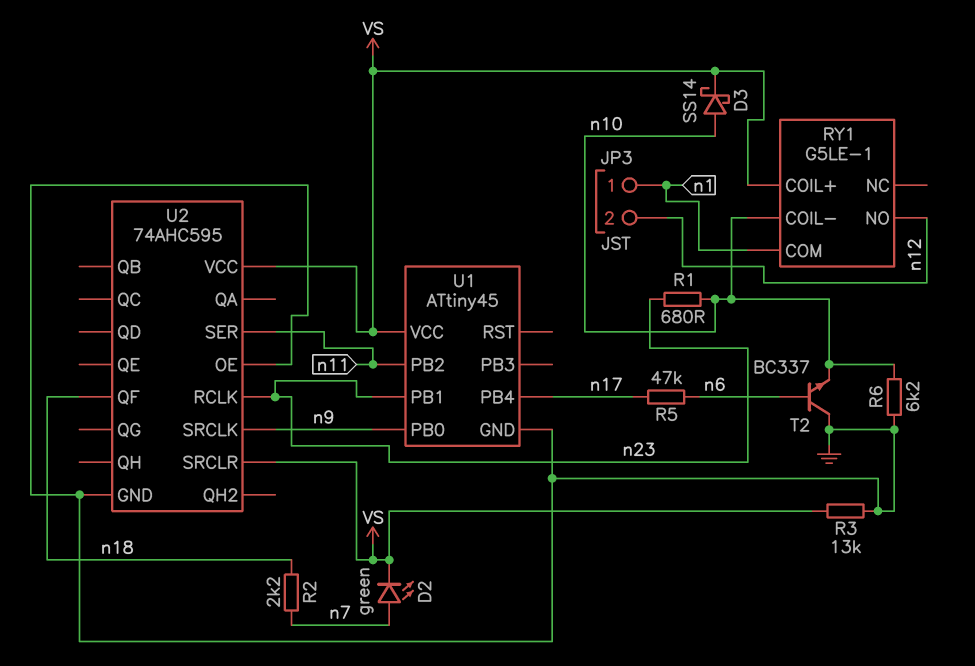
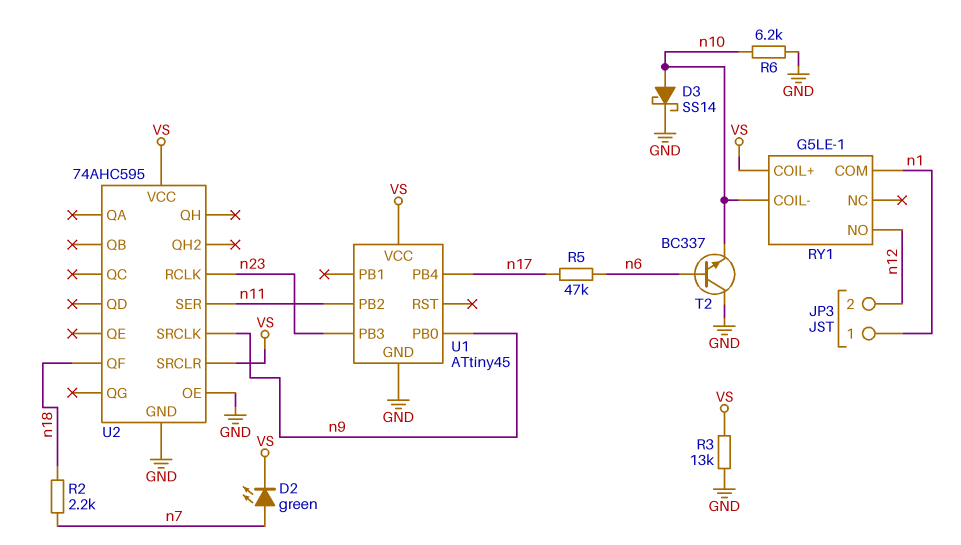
D3: schottky SS14 (A n10, K VS) -> schottky SS14 (A n10, K GND)
R1: 680 (n10, n23) -> none
U1 pin PB1: n23 -> none
U1 pin PB3: none -> n23

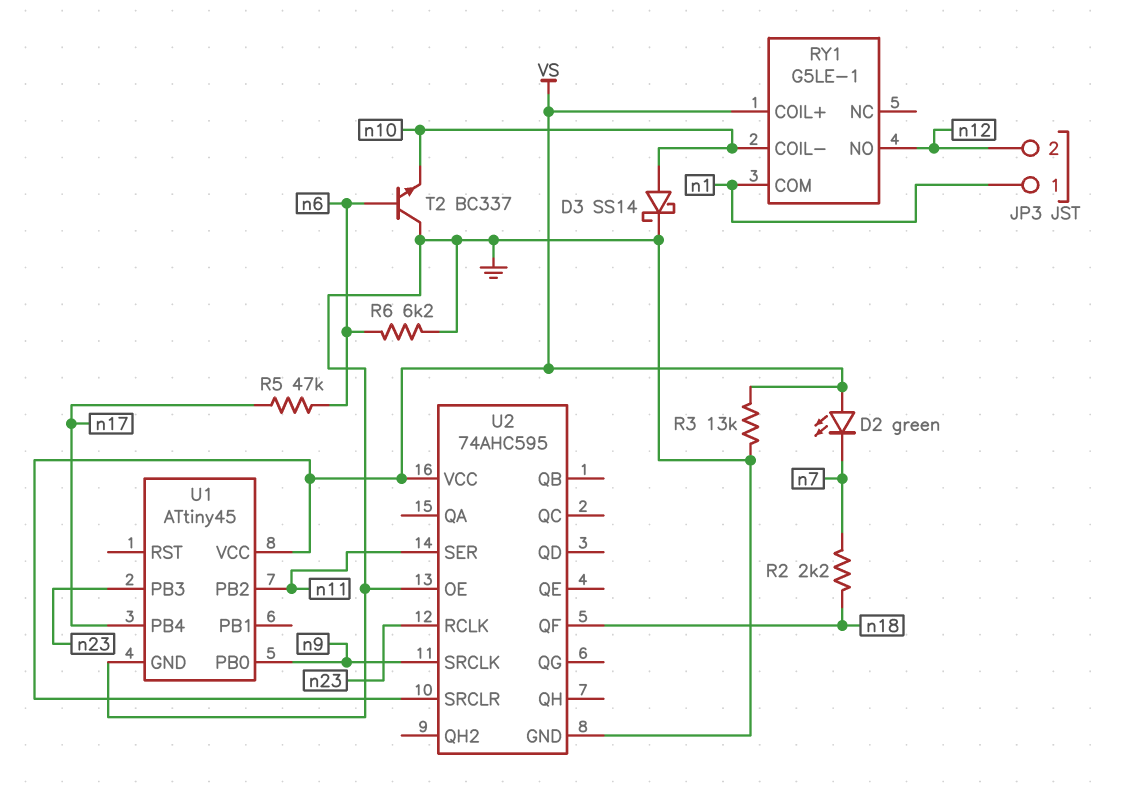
D2: LED green (A n7, K VS) -> LED green (A VS, K n7)
R6: 6.2k (GND, n10) -> 6.2k (GND, n6)

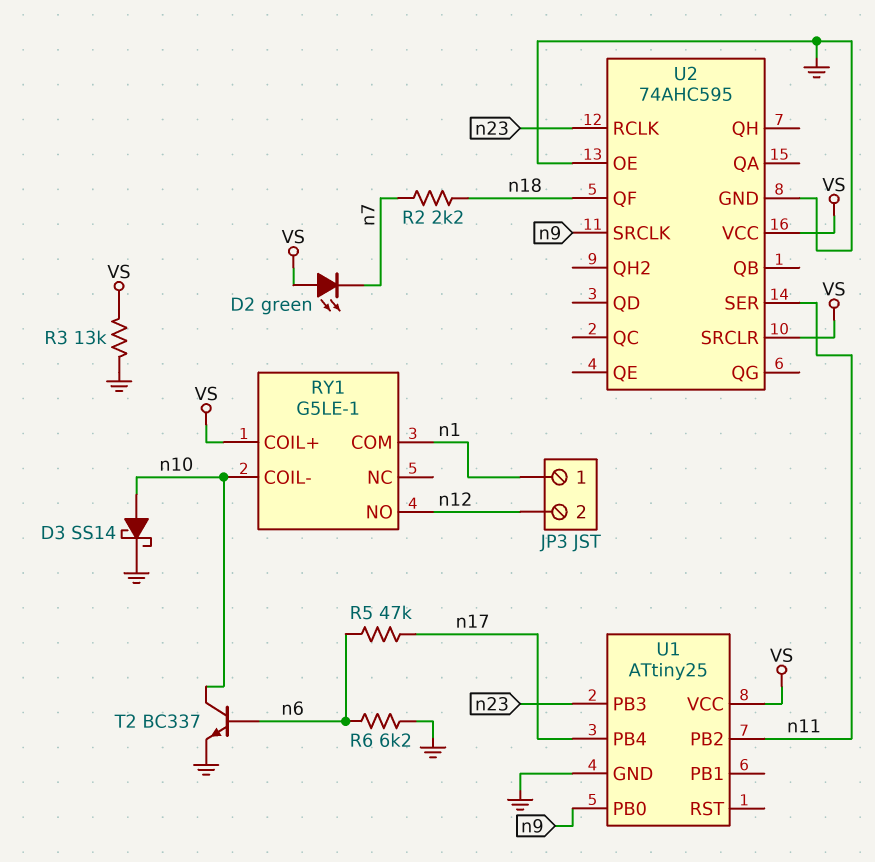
T2: NPN BC337 (B n6, C GND, E n10) -> NPN BC337 (B n6, C n10, E GND)
U1: ATtiny45 -> ATtiny25

